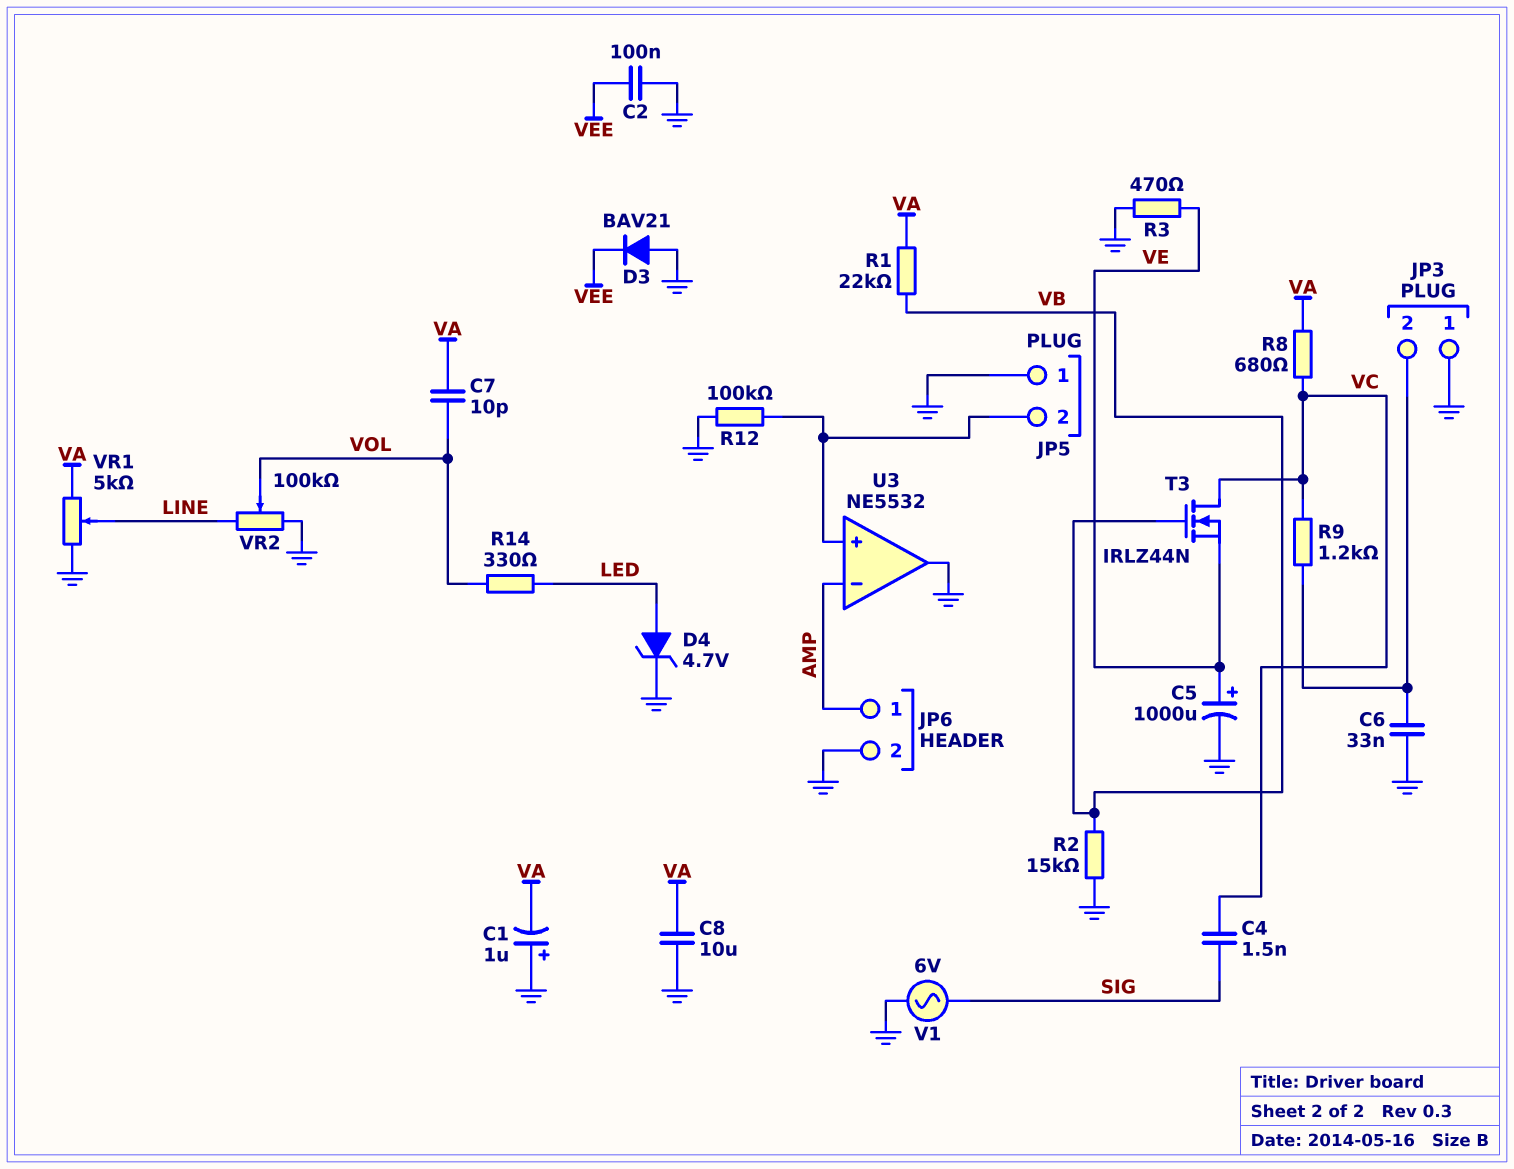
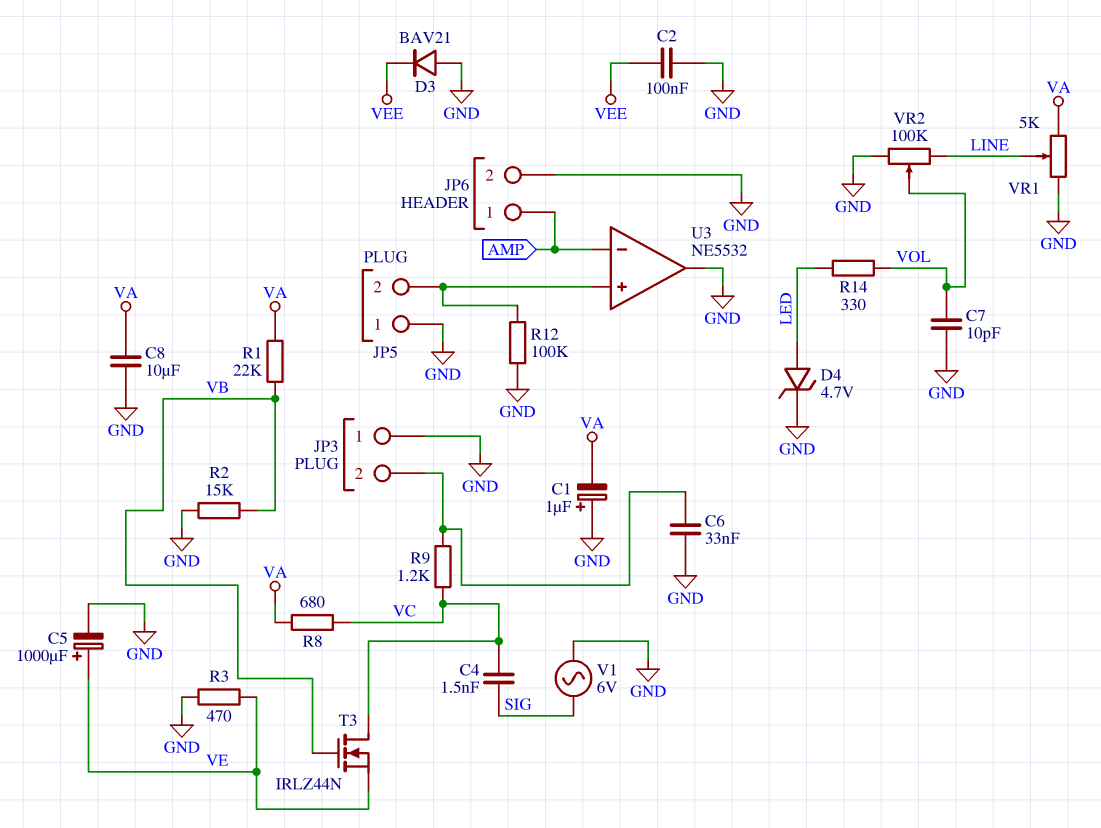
C7: 10pF (VA, VOL) -> 10pF (GND, VOL)

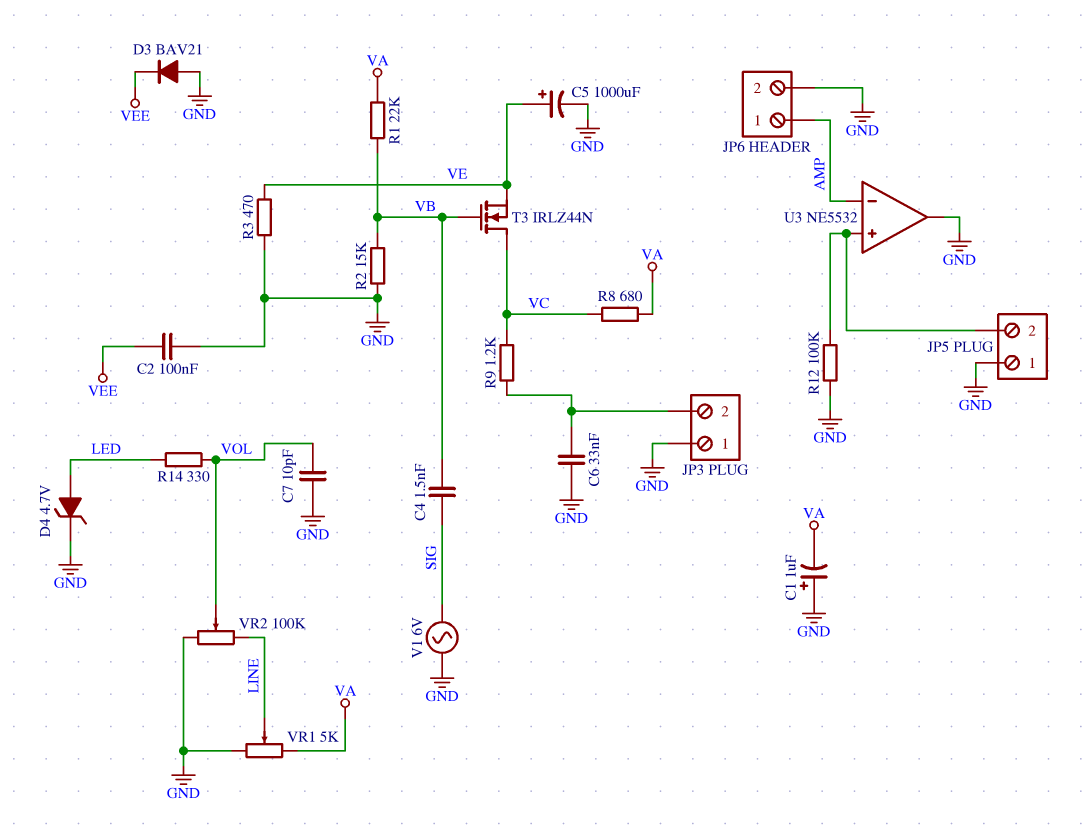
C4: 1.5nF (SIG, VC) -> 1.5nF (SIG, VB)
C8: 10uF (GND, VA) -> none

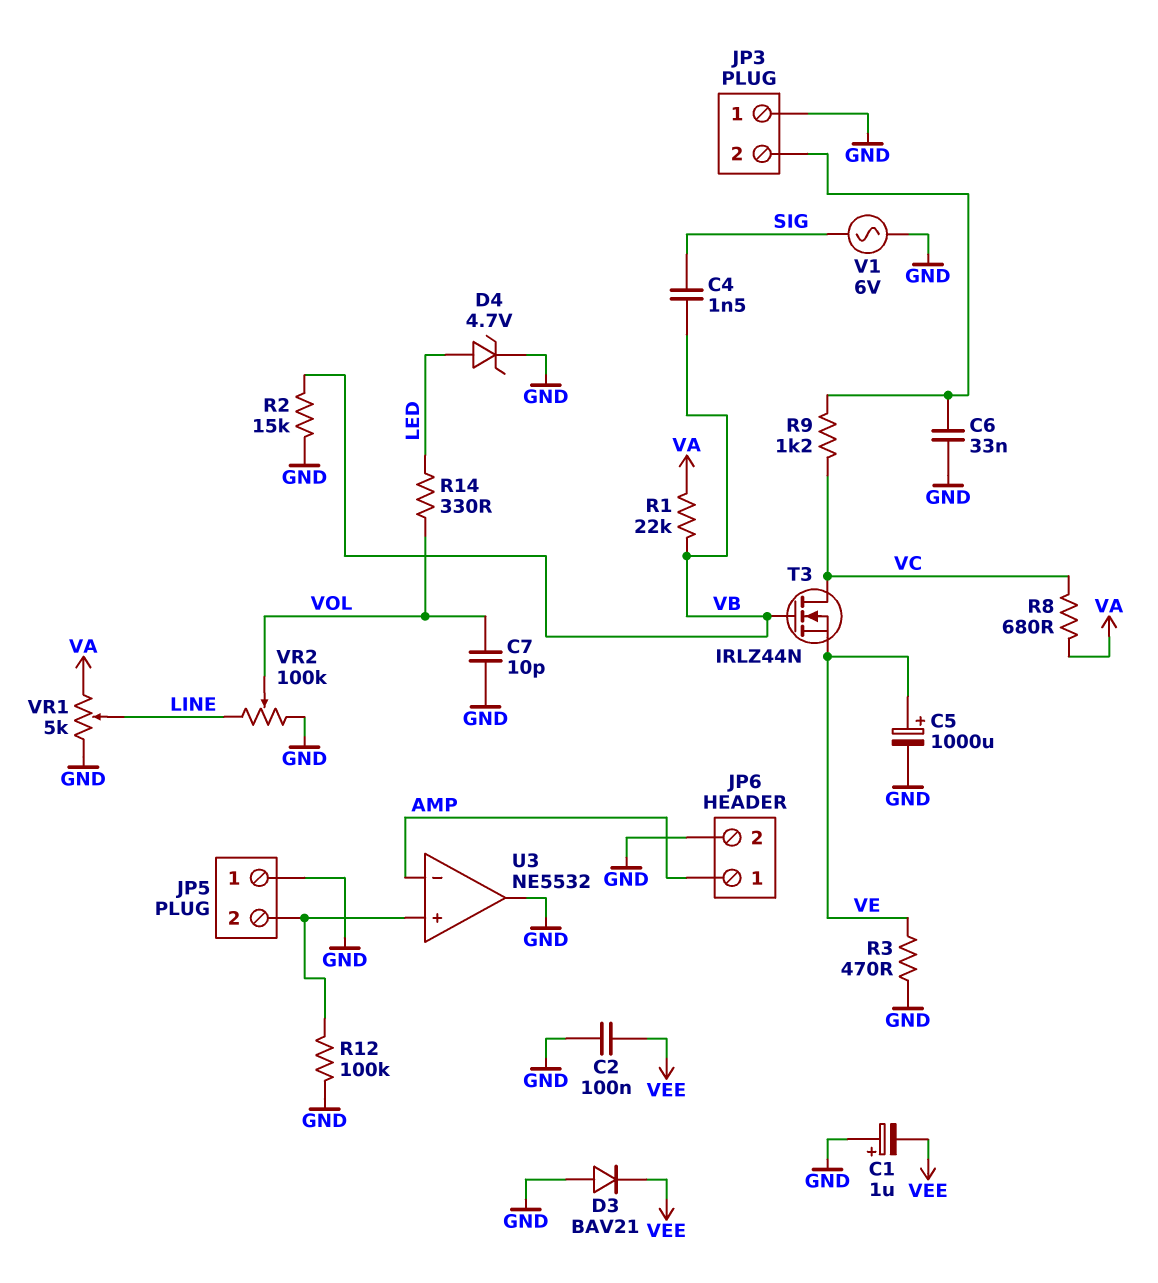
C1: 1uF (plus GND, minus VA) -> 1uF (plus GND, minus VEE)

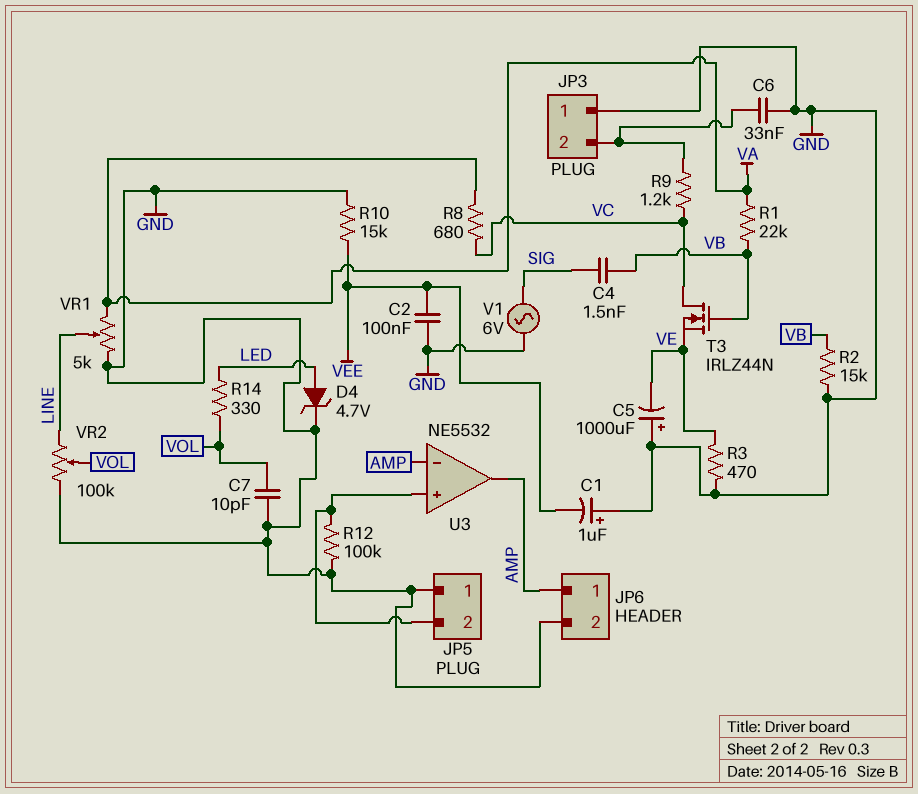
C5: 1000uF (plus VE, minus GND) -> 1000uF (plus GND, minus VE)
D3: diode BAV21 (A GND, K VEE) -> none
R10: none -> 15k (GND, VEE)
U3 pin out: GND -> AMP

